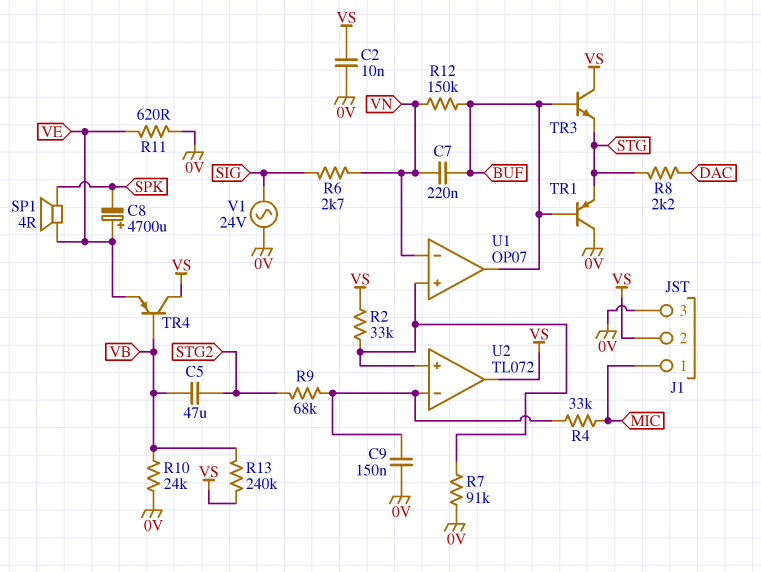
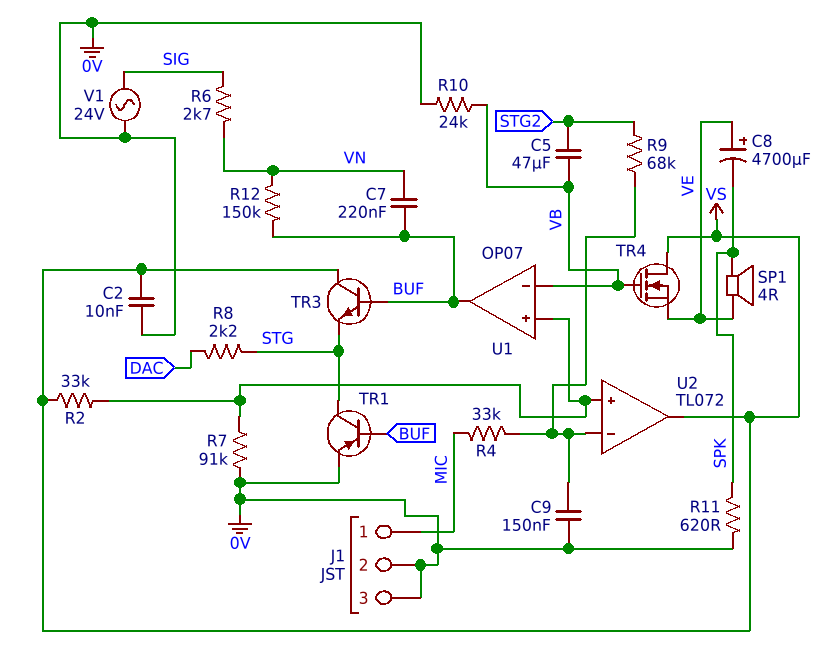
J1 pin 2: VS -> 0V
R11: 620 (0V, VE) -> 620 (0V, SPK)
R13: 240k (VB, VS) -> none
TR1: PNP (B BUF, C 0V, E STG) -> PNP (B BUF, C STG, E 0V)
TR4: PNP (B VB, C VS, E VE) -> NMOS (G VB, D VS, S VE)
U1 pin in-: VN -> VB

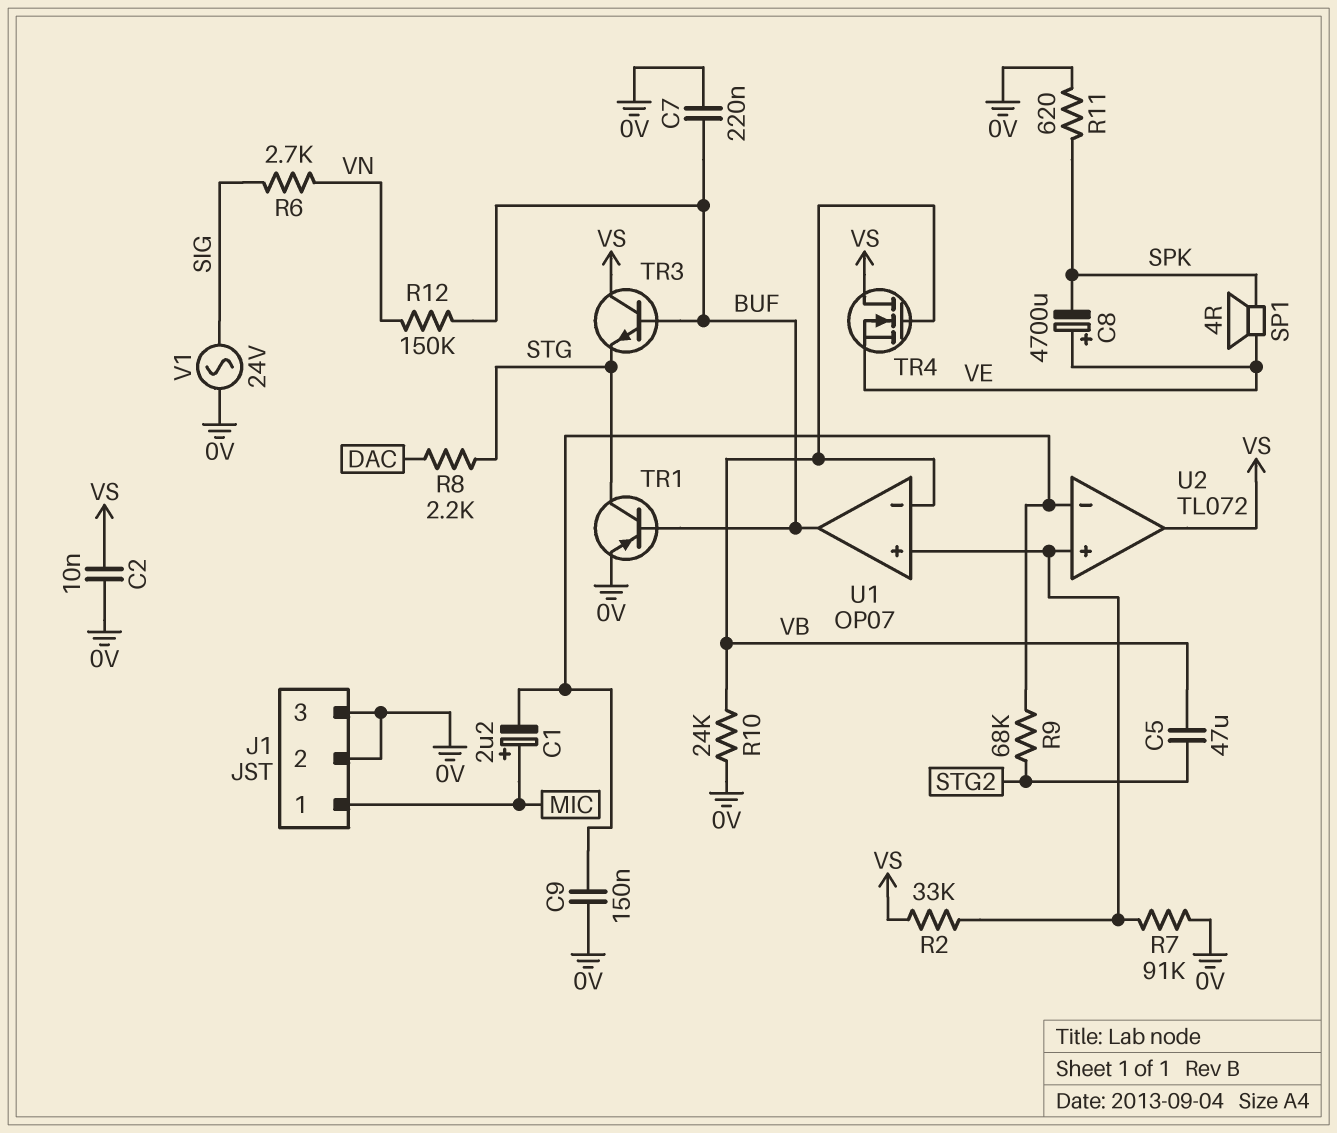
C1: none -> 2.2uF (plus MIC, minus U2/in-)
C7: 220nF (BUF, VN) -> 220nF (0V, BUF)
R4: 33k (MIC, U2/in-) -> none

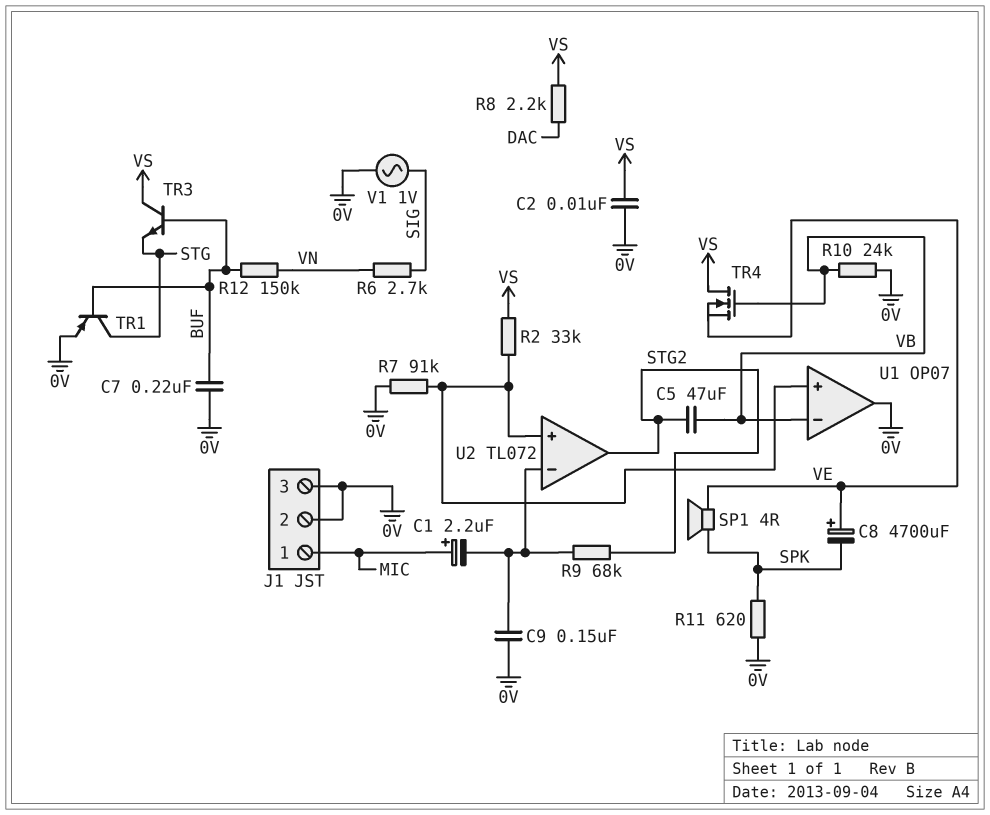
R8: 2.2k (DAC, STG) -> 2.2k (DAC, VS)
U1 pin out: BUF -> 0V
U2 pin out: VS -> STG2
V1: AC 24V (0V, SIG) -> AC 1V (0V, SIG)

